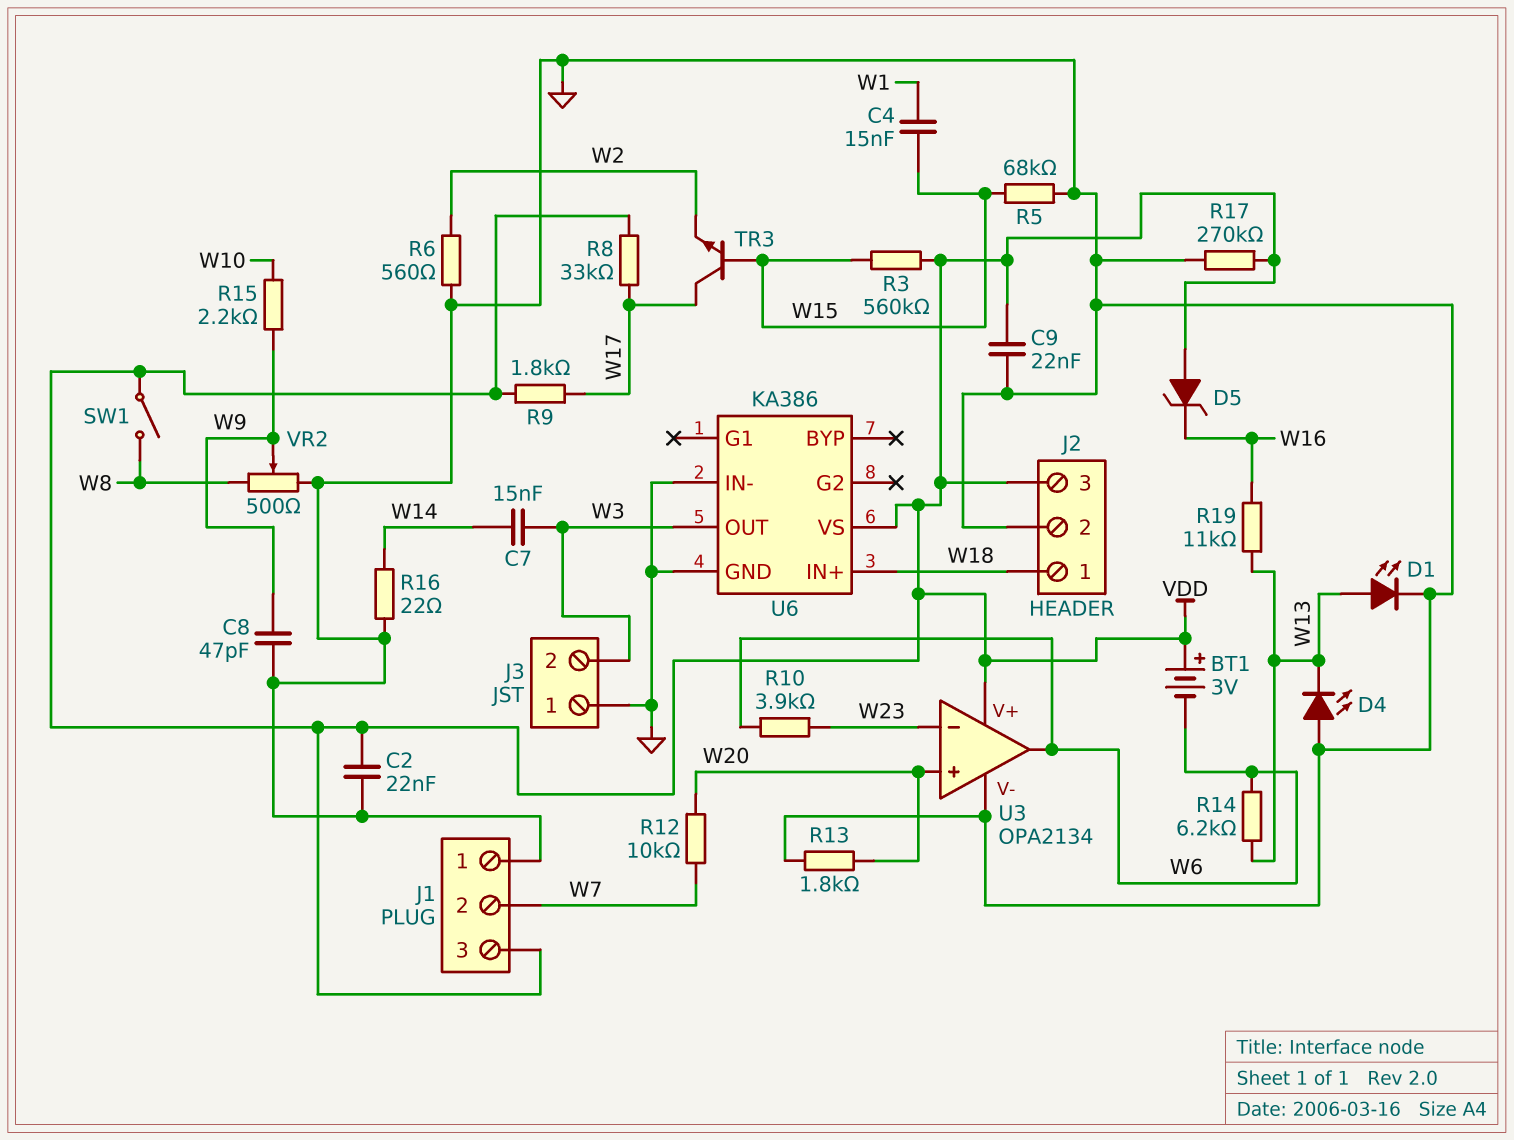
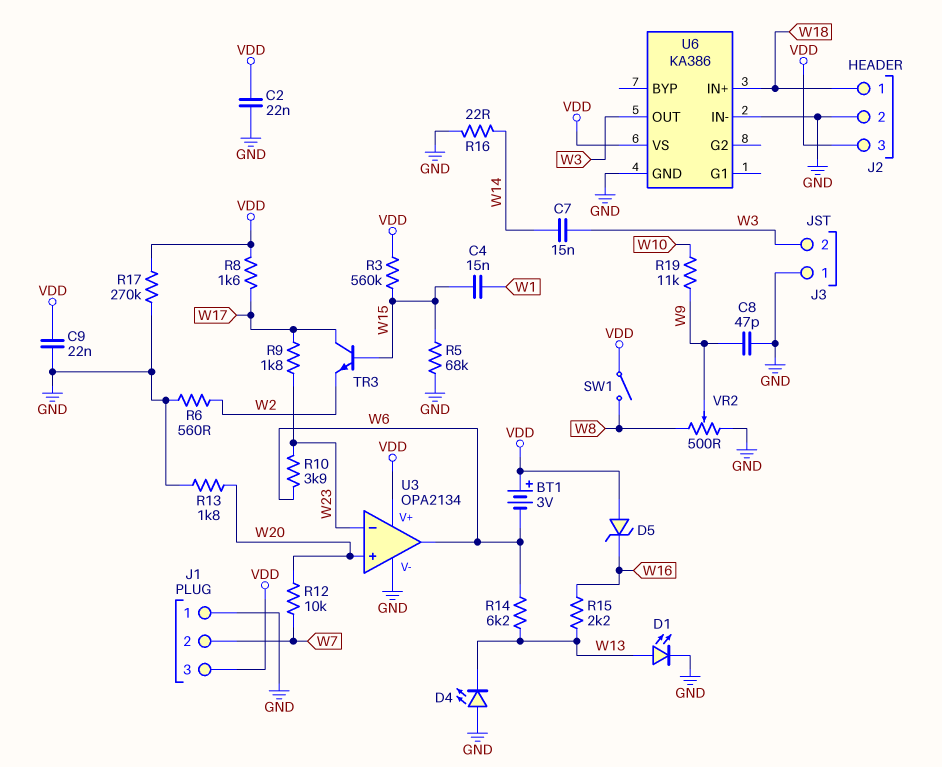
R8: 33k (VDD, W17) -> 1.6k (VDD, W17)
R9: 1.8k (VDD, W17) -> 1.8k (W17, W23)
R15: 2.2k (W9, W10) -> 2.2k (W13, W16)
R19: 11k (W13, W16) -> 11k (W9, W10)

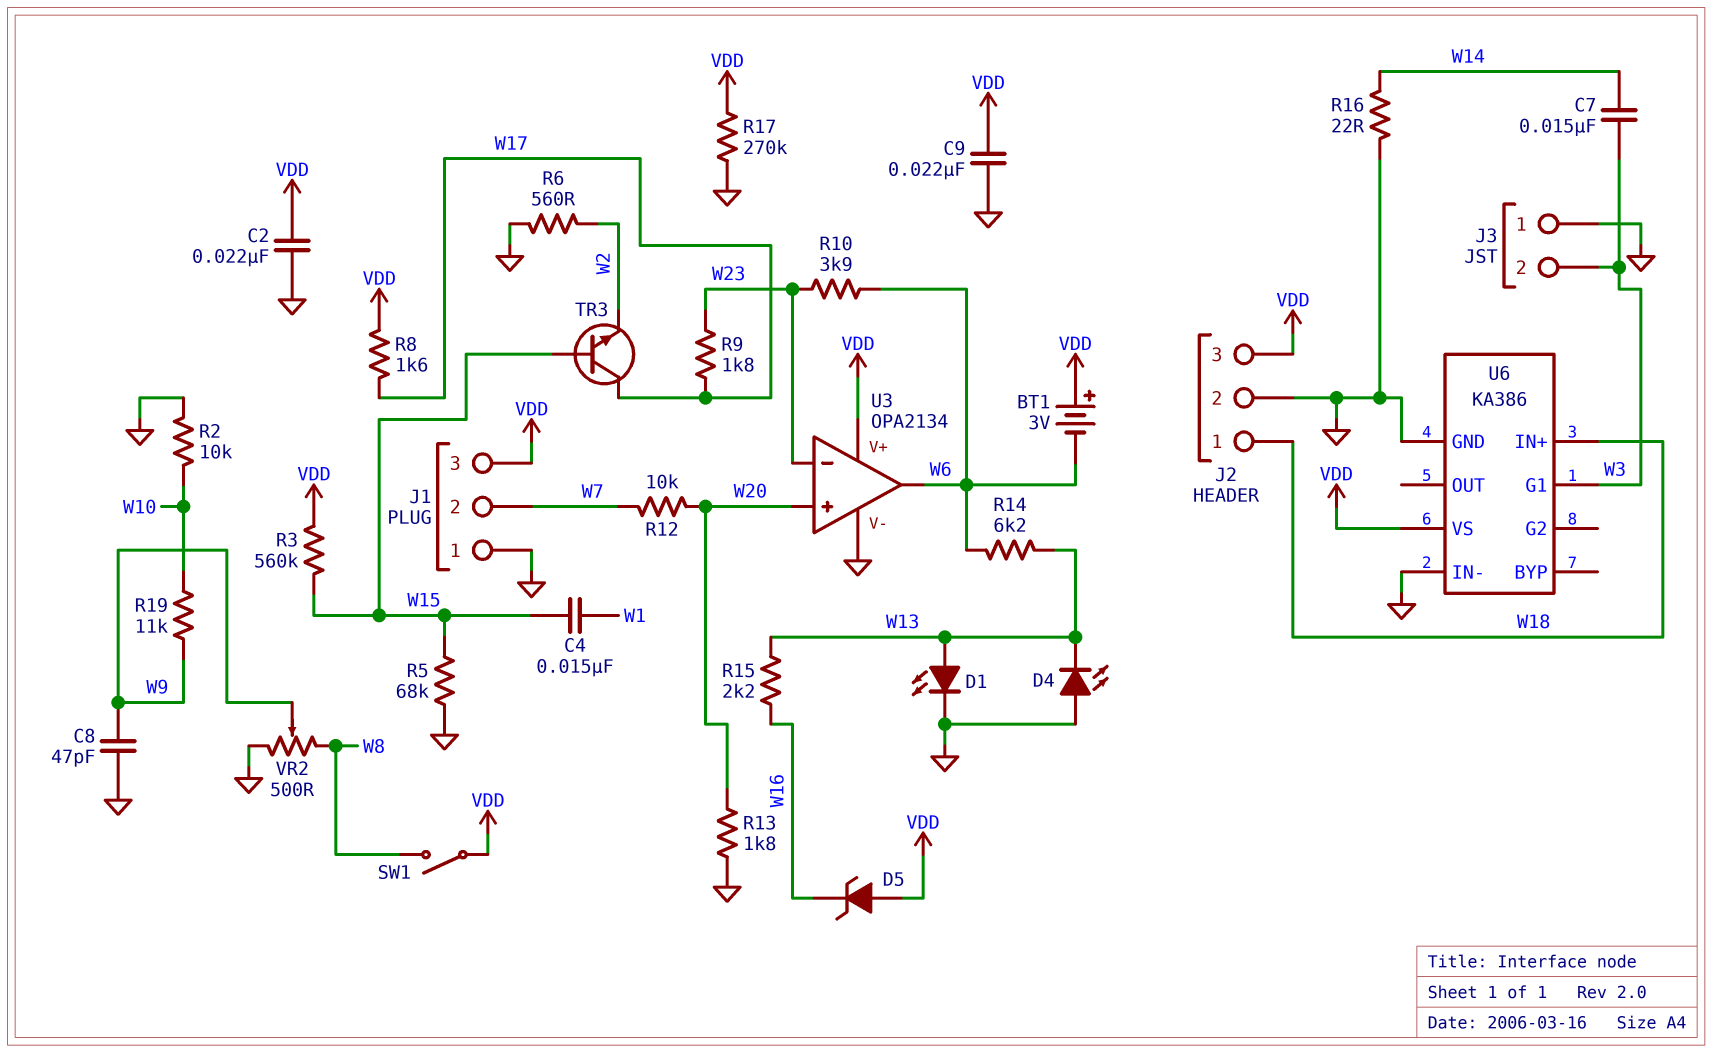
R2: none -> 10k (GND, W10)
U6 pin G1: none -> W3
U6 pin OUT: W3 -> none

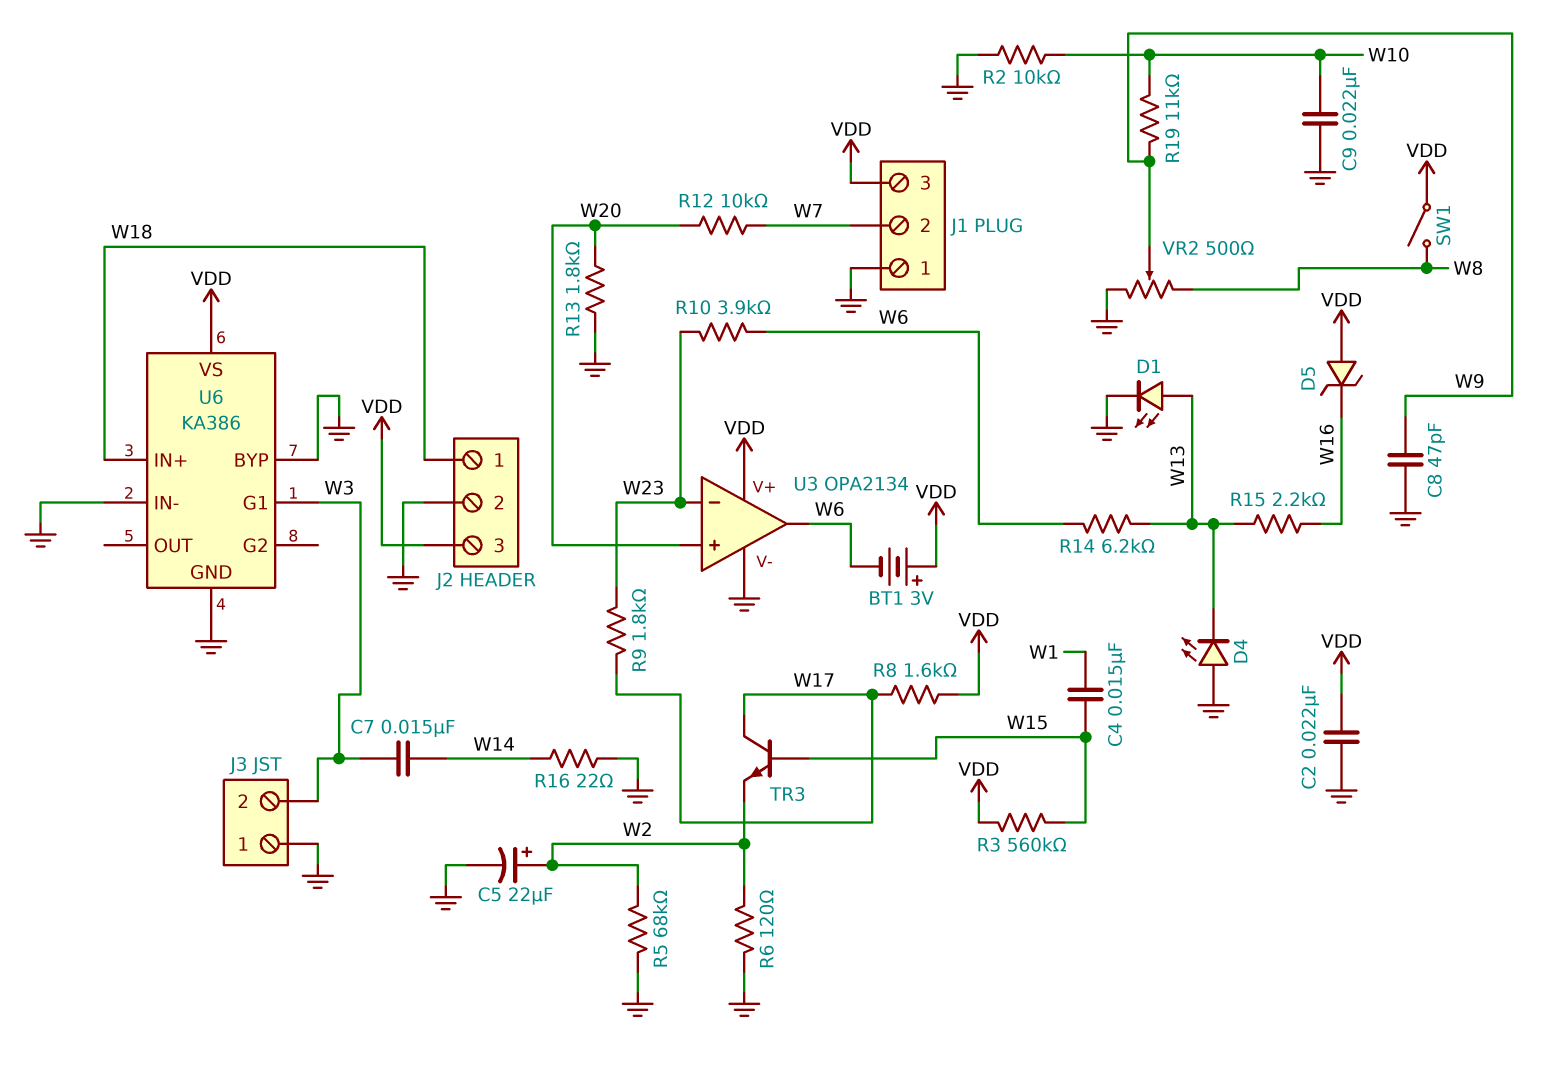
C5: none -> 22uF (plus W2, minus GND)
C9: 22nF (GND, VDD) -> 22nF (GND, W10)
R5: 68k (GND, W15) -> 68k (GND, W2)
R6: 560 (GND, W2) -> 120 (GND, W2)
R17: 270k (GND, VDD) -> none
U6 pin BYP: none -> GND

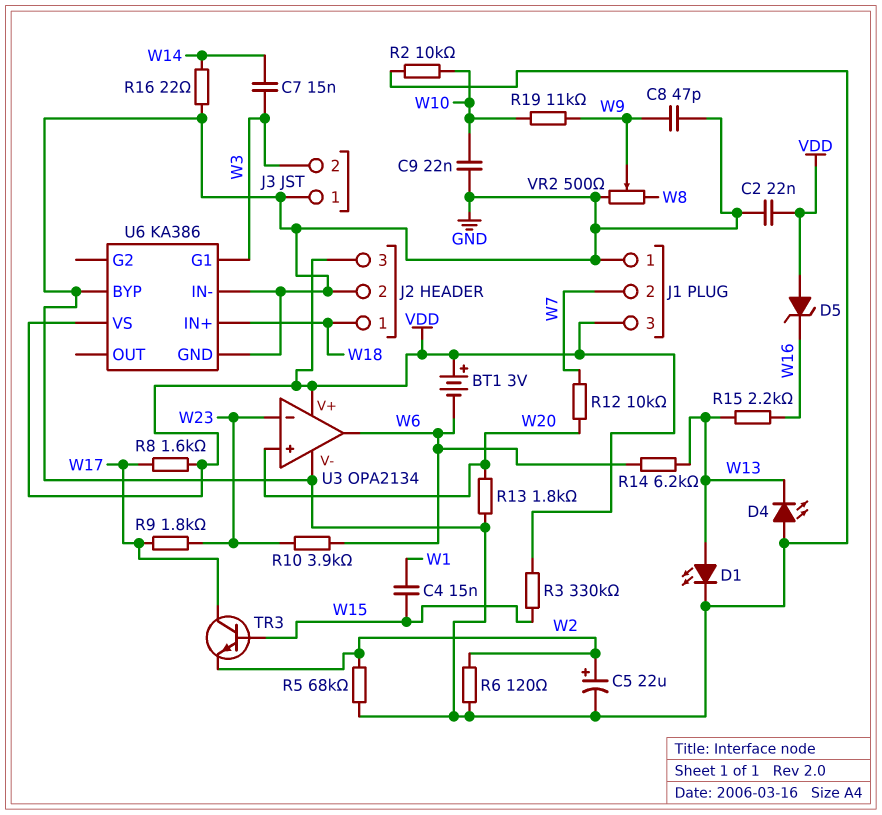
R3: 560k (VDD, W15) -> 330k (VDD, W15)
SW1: switch (VDD, W8) -> none

